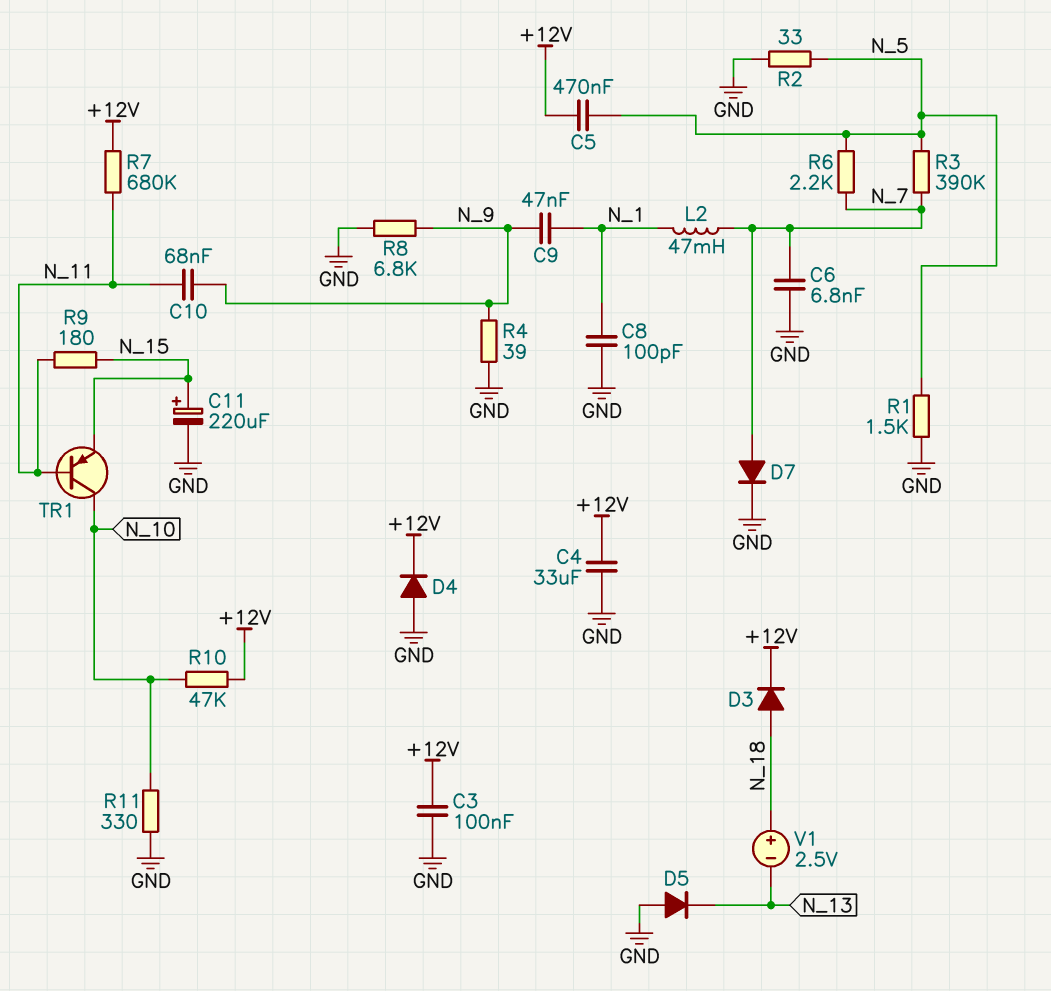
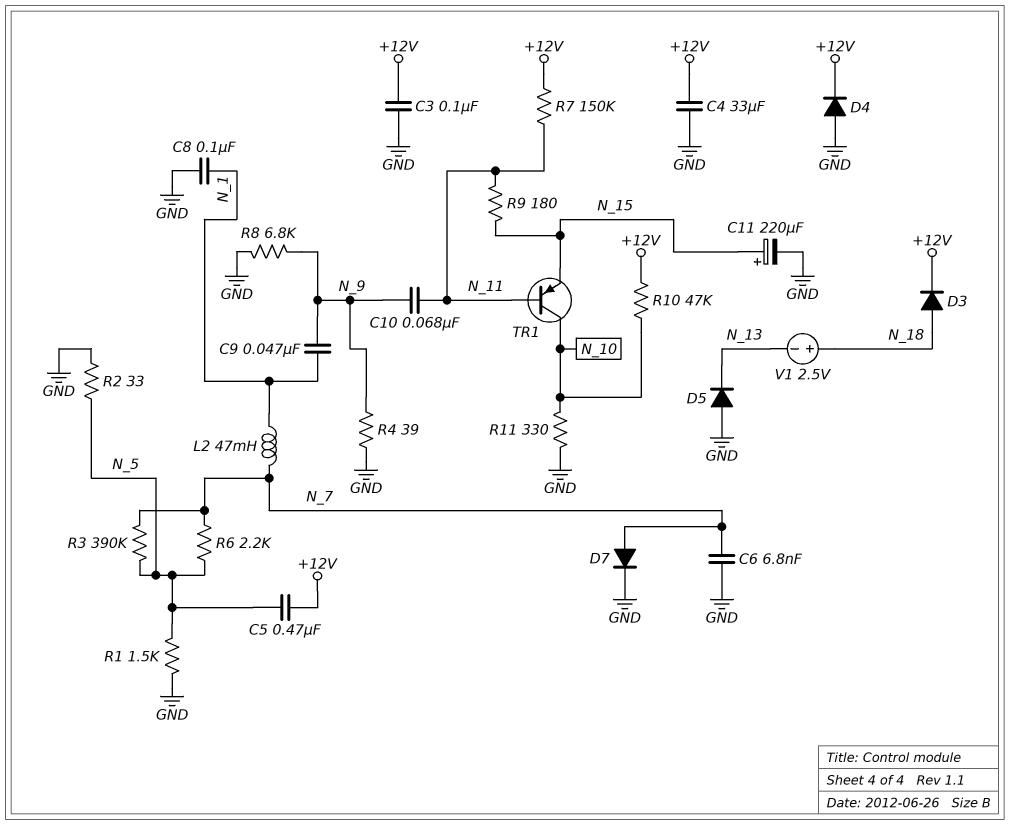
C8: 100pF (GND, N_1) -> 100nF (GND, N_1)
R7: 680k (+12V, N_11) -> 150k (+12V, N_11)

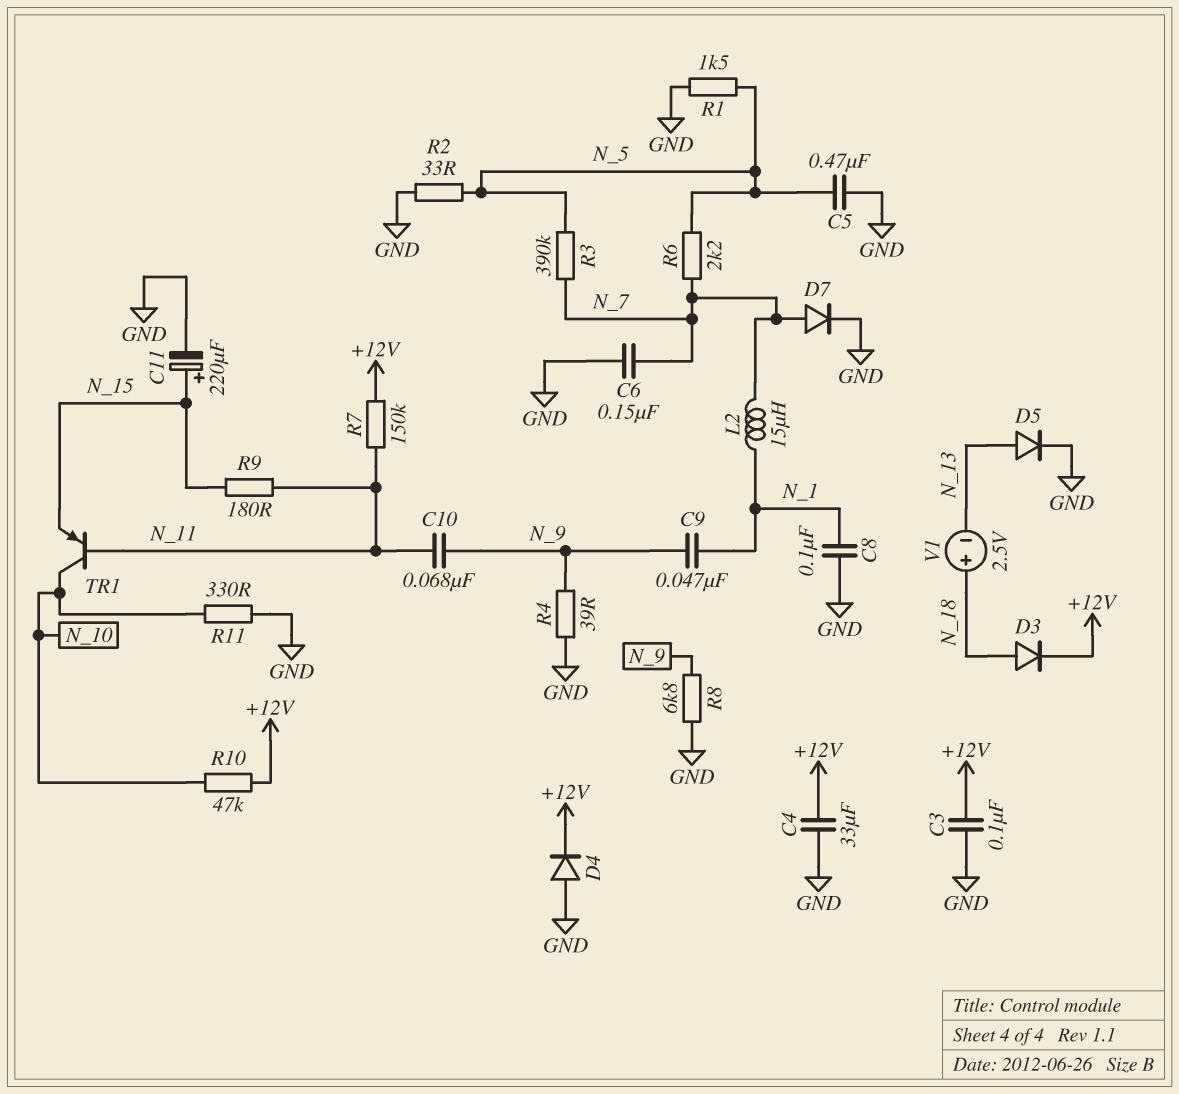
C5: 470nF (+12V, N_5) -> 470nF (GND, N_5)
C6: 6.8nF (GND, N_7) -> 150nF (GND, N_7)
D5: diode (A GND, K N_13) -> diode (A N_13, K GND)
L2: 47mH (N_1, N_7) -> 15uH (N_1, N_7)

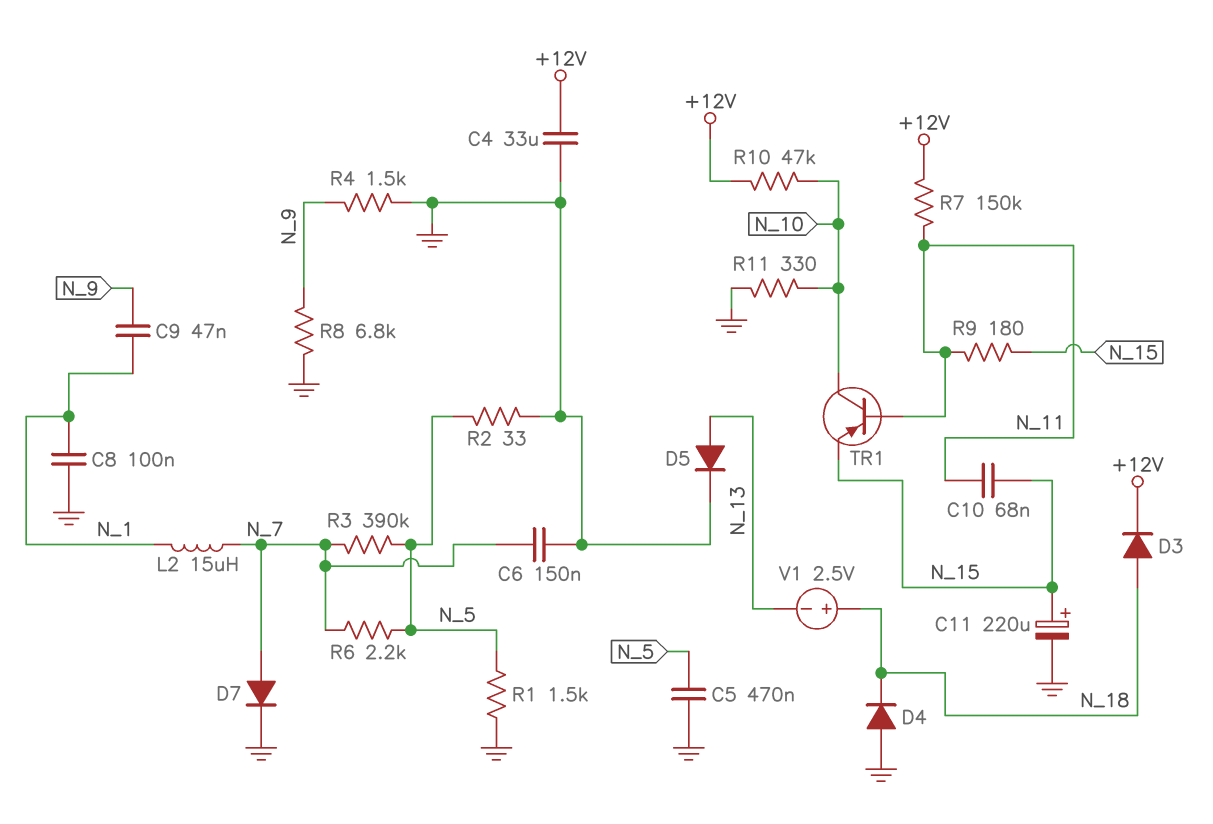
C3: 100nF (+12V, GND) -> none
C10: 68nF (N_9, N_11) -> 68nF (N_11, N_15)
D4: diode (A GND, K +12V) -> diode (A GND, K N_18)
R4: 39 (GND, N_9) -> 1.5k (GND, N_9)

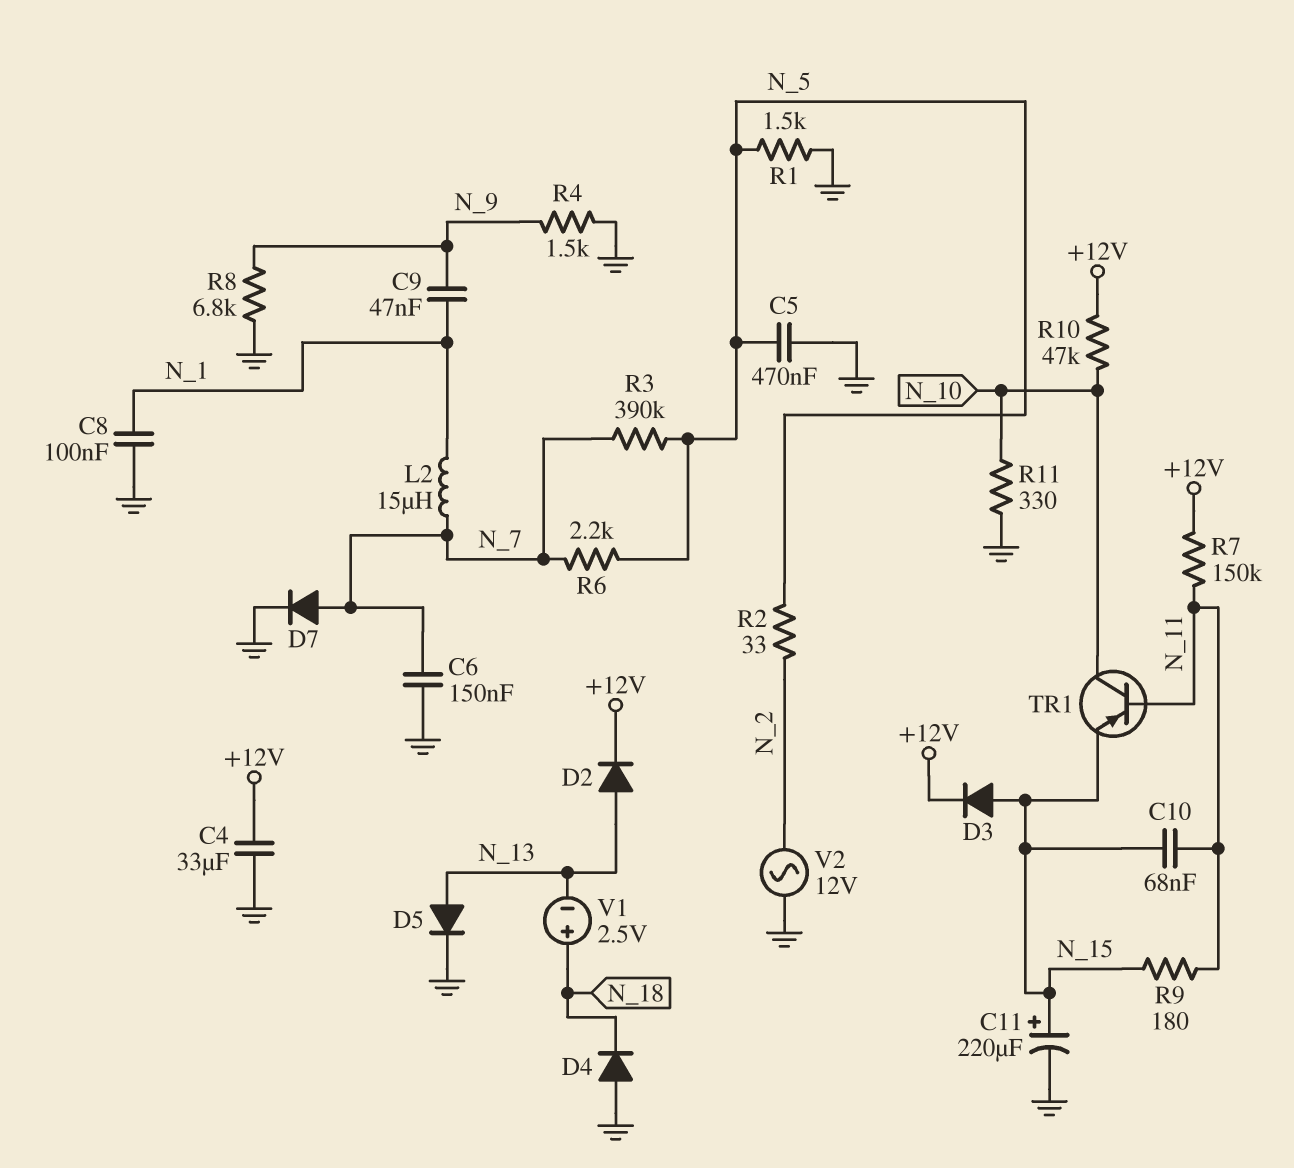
D2: none -> diode (A N_13, K +12V)
D3: diode (A N_18, K +12V) -> diode (A N_15, K +12V)
R2: 33 (GND, N_5) -> 33 (N_2, N_5)
V2: none -> AC 12V (GND, N_2)

